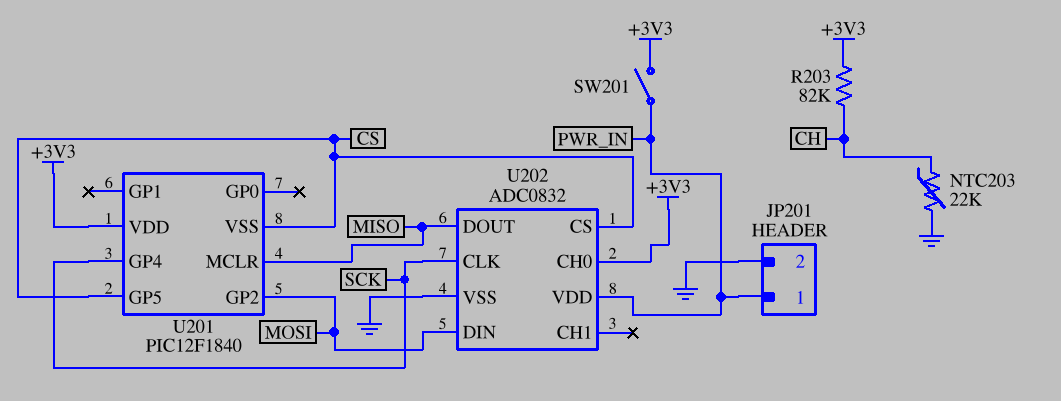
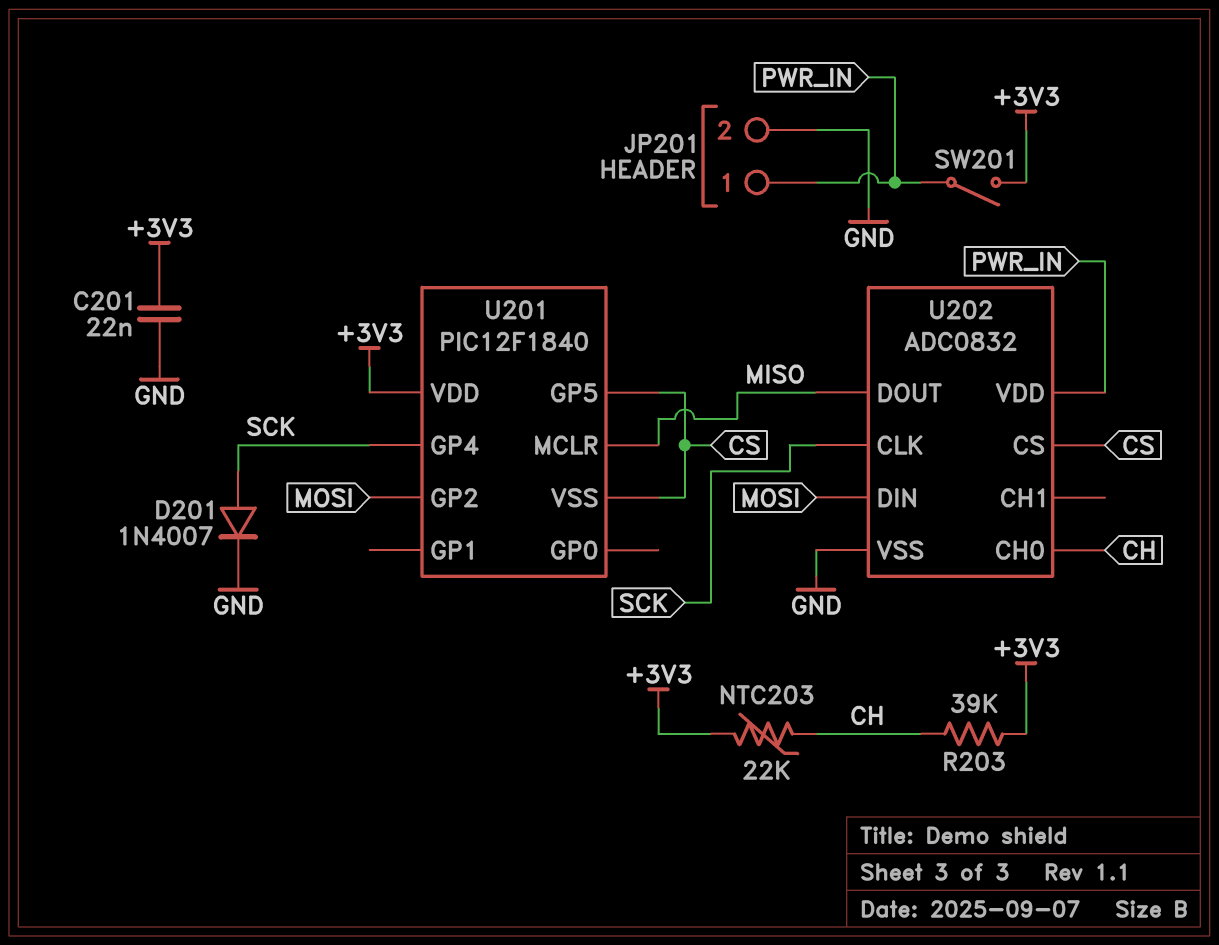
C201: none -> 22nF (+3V3, GND)
D201: none -> diode 1N4007 (A SCK, K GND)
NTC203: 22k (CH, GND) -> 22k (+3V3, CH)
R203: 82k (+3V3, CH) -> 39k (+3V3, CH)
U202 pin CH0: +3V3 -> CH

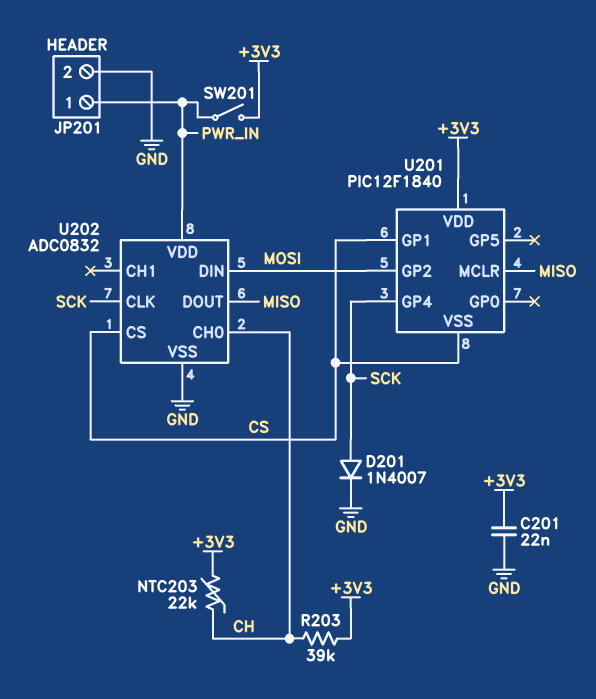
U201 pin GP1: none -> CS
U201 pin GP5: CS -> none

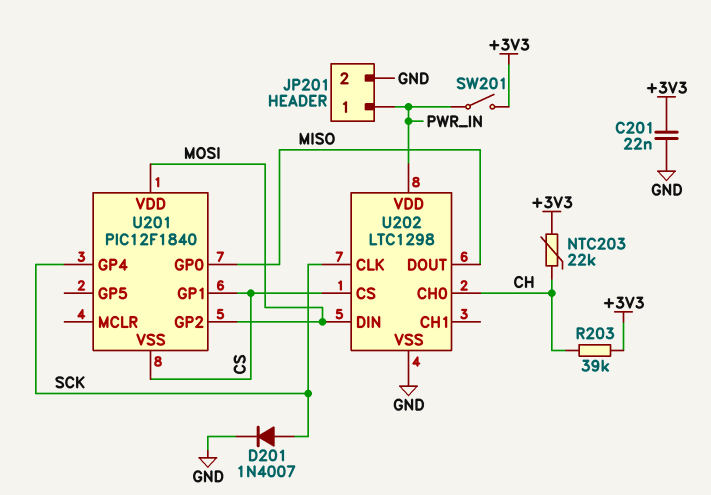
U201 pin GP0: none -> MISO
U201 pin MCLR: MISO -> none
U201 pin VDD: +3V3 -> MOSI
U202: ADC0832 -> LTC1298

